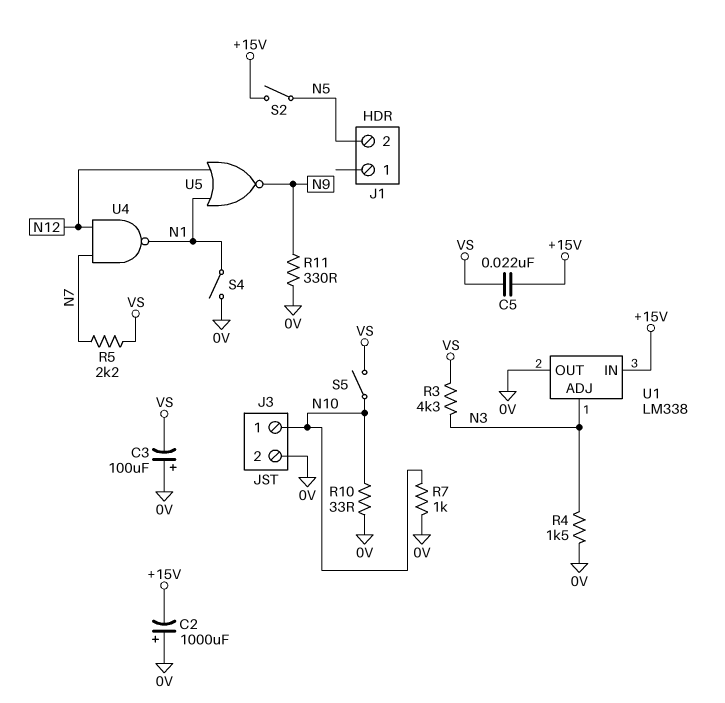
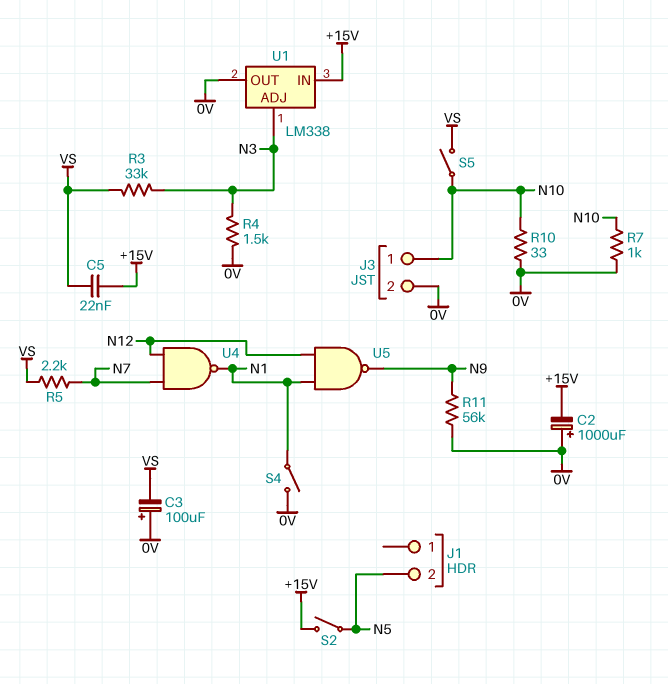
R3: 4.3k (N3, VS) -> 33k (N3, VS)
R11: 330 (0V, N9) -> 56k (0V, N9)
U5: NOR (in N1, in N12, out N9) -> NAND (in N1, in N12, out N9)

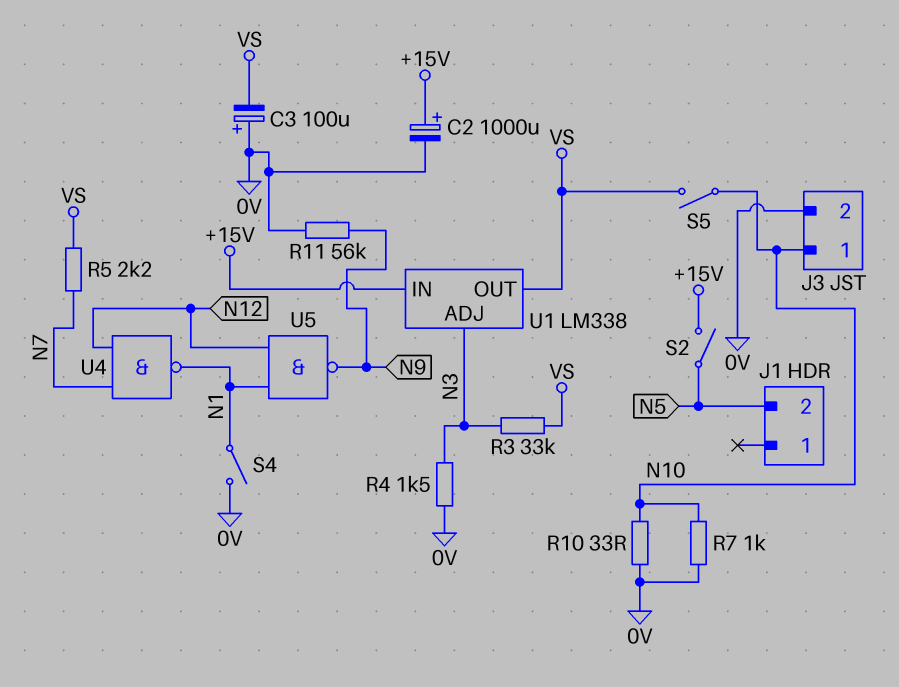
C2: 1000uF (plus 0V, minus +15V) -> 1000uF (plus +15V, minus 0V)
C5: 22nF (+15V, VS) -> none
U1 pin OUT: 0V -> VS

